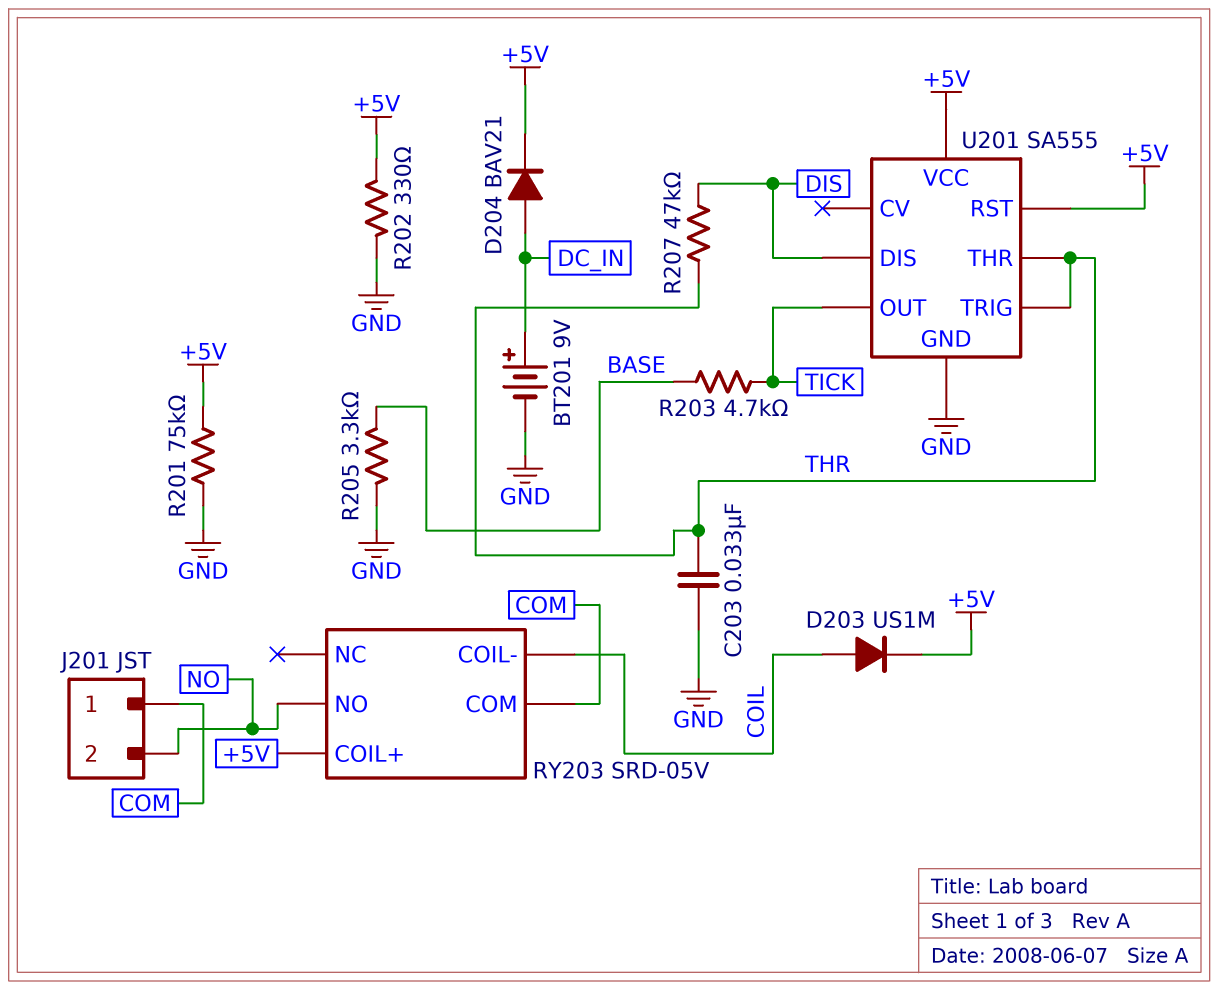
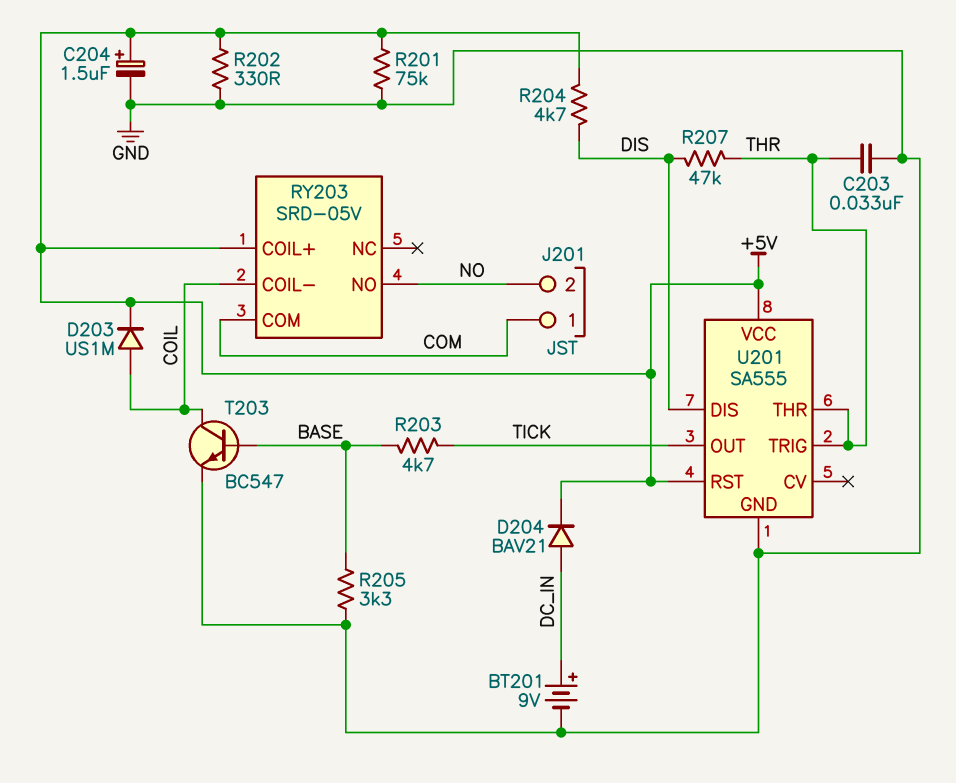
C204: none -> 1.5uF (plus +5V, minus GND)
R204: none -> 4.7k (+5V, DIS)
T203: none -> NPN BC547 (B BASE, C COIL, E GND)

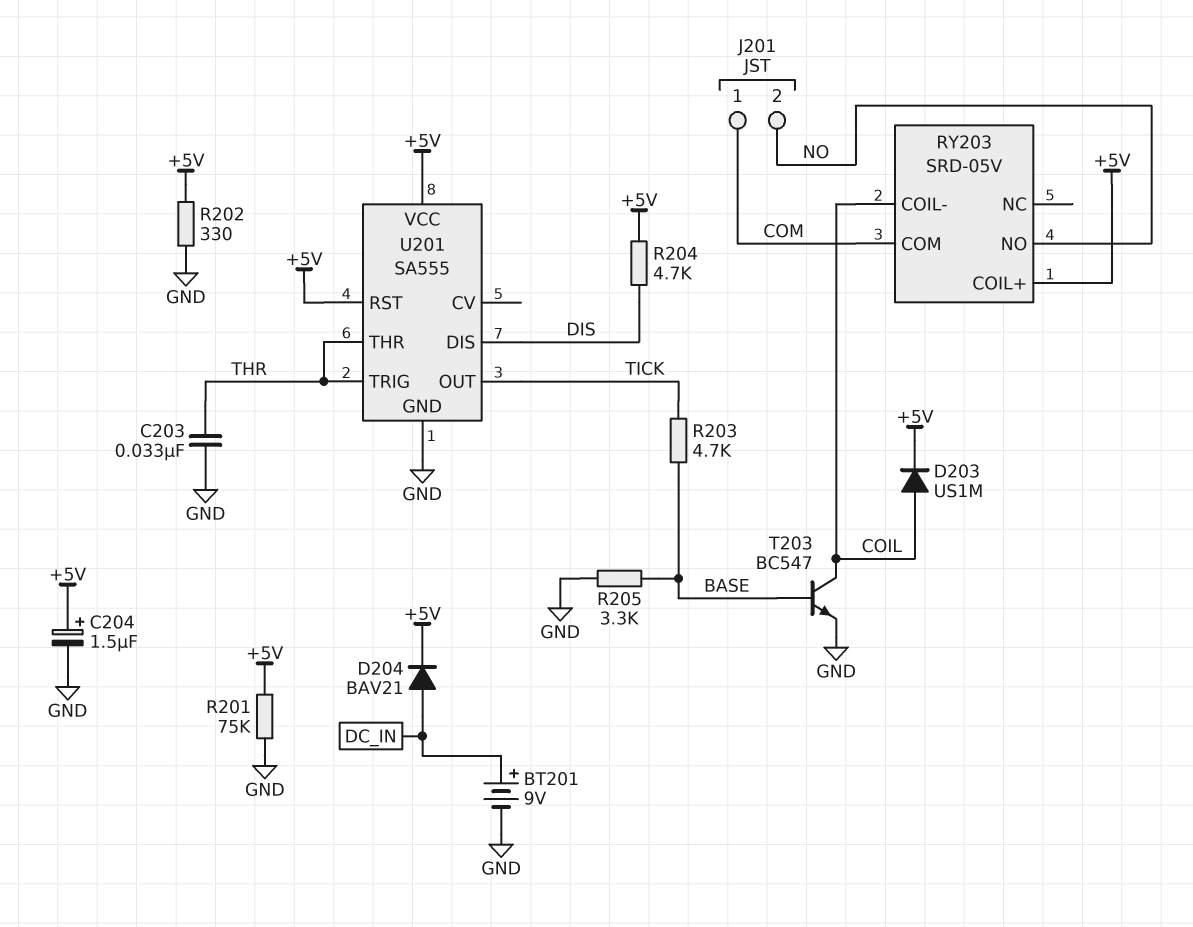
R207: 47k (DIS, THR) -> none

